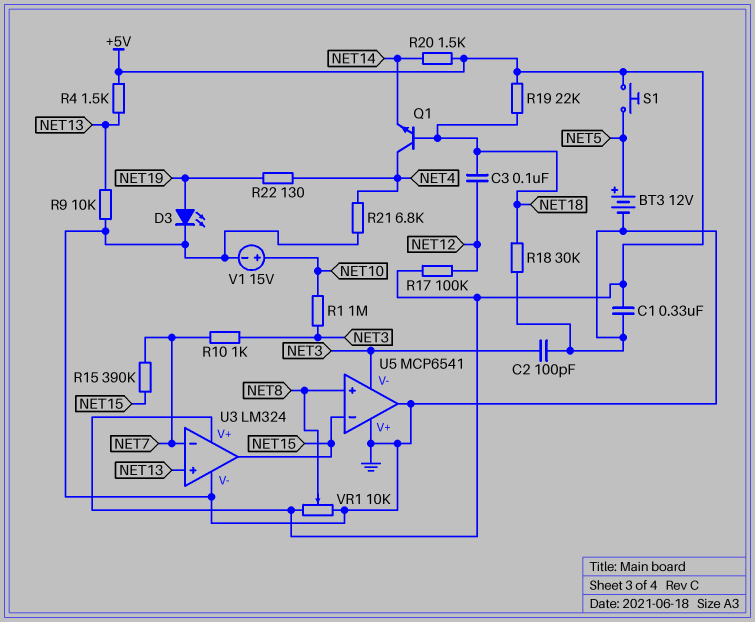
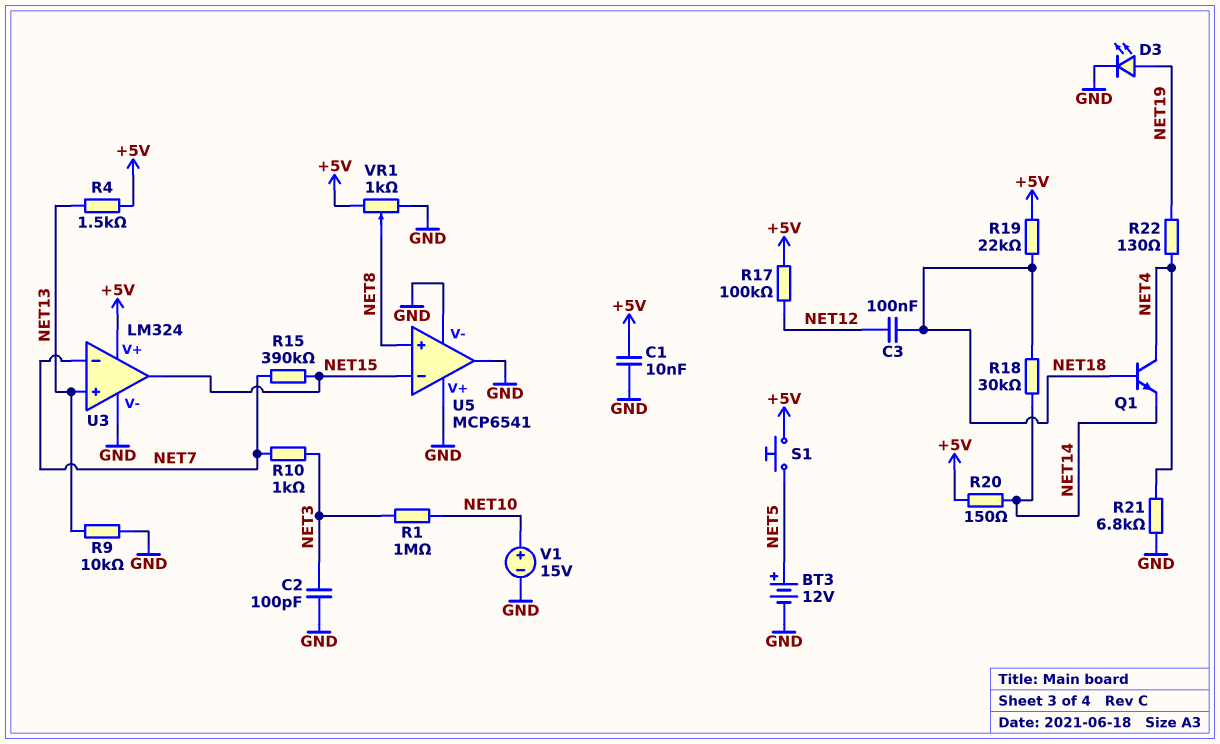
C1: 330nF (+5V, GND) -> 10nF (+5V, GND)
R18: 30k (GND, NET18) -> 30k (NET14, NET18)
R20: 1.5k (+5V, NET14) -> 150 (+5V, NET14)
U5 pin V-: NET3 -> GND
VR1: 10k (+5V, GND, wiper NET8) -> 1k (+5V, GND, wiper NET8)

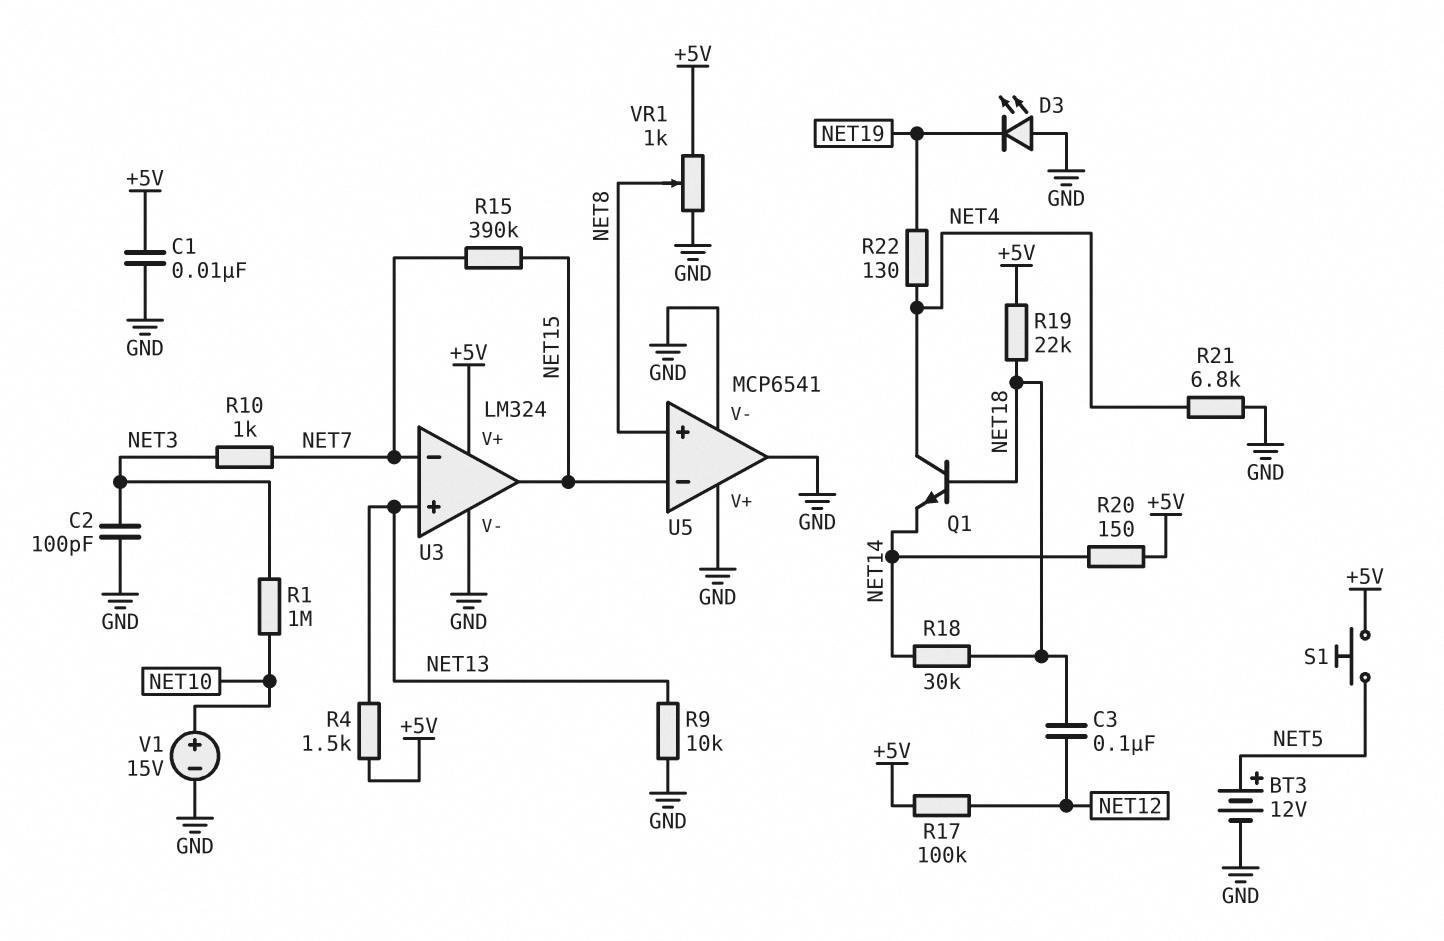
D3: LED (A NET19, K GND) -> LED (A GND, K NET19)

